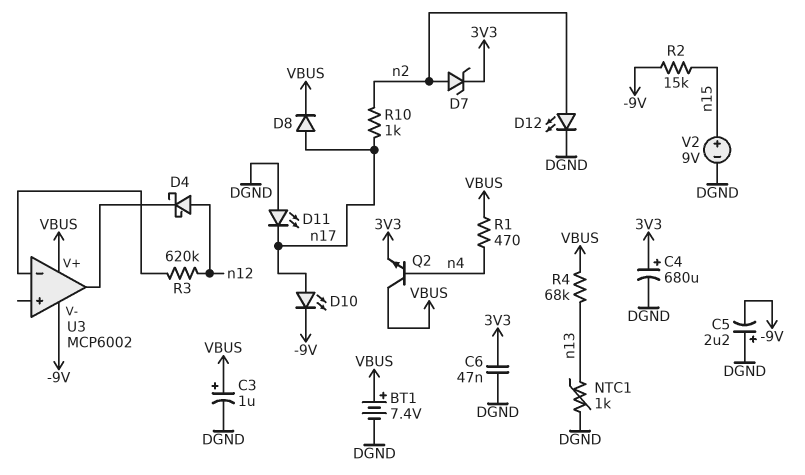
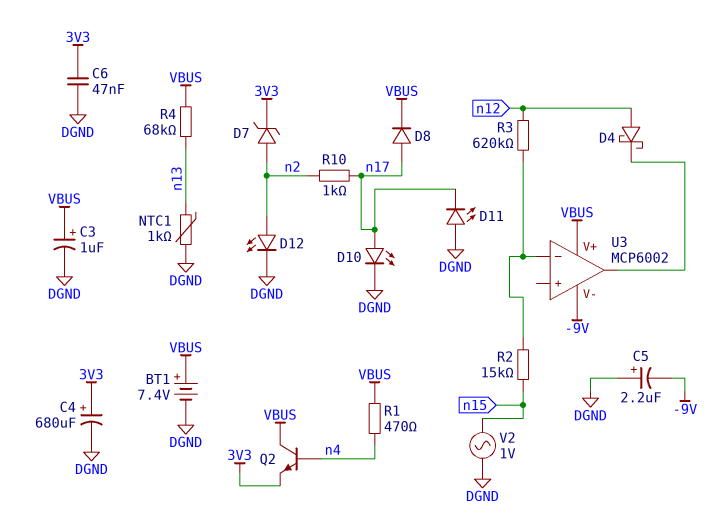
D10: LED (A n17, K -9V) -> LED (A n17, K DGND)
R2: 15k (-9V, n15) -> 15k (U3/in-, n15)
V2: 9V (plus n15, minus DGND) -> AC 1V (DGND, n15)

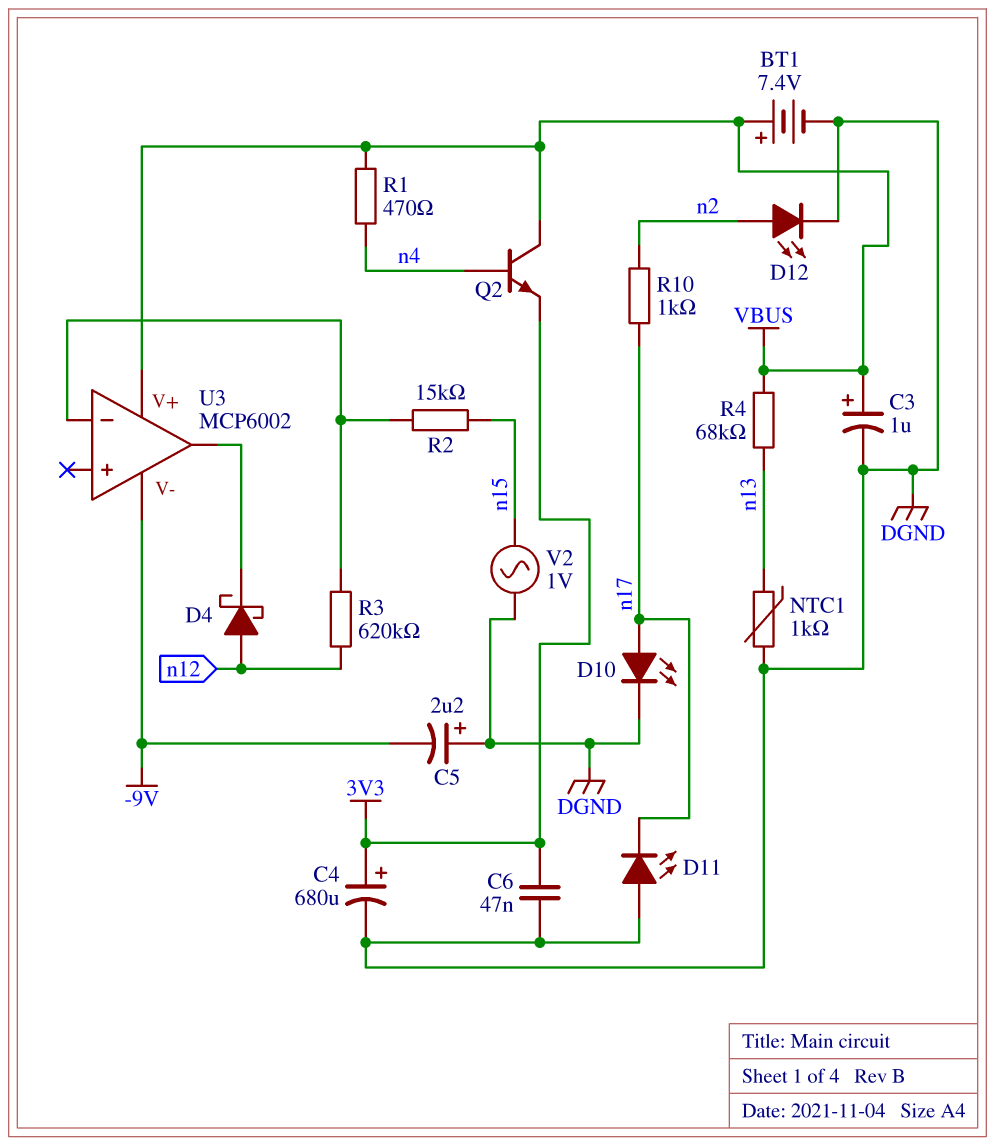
D7: zener (A n2, K 3V3) -> none
D8: diode (A n17, K VBUS) -> none

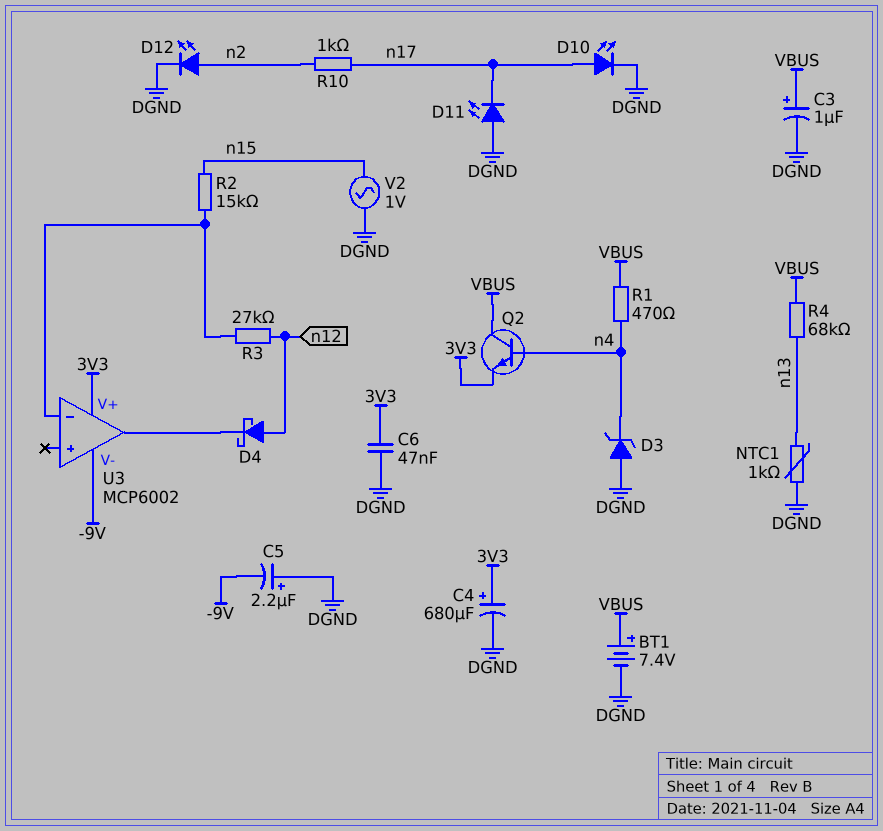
D3: none -> zener (A DGND, K n4)
R3: 620k (U3/in-, n12) -> 27k (U3/in-, n12)
U3 pin V+: VBUS -> 3V3

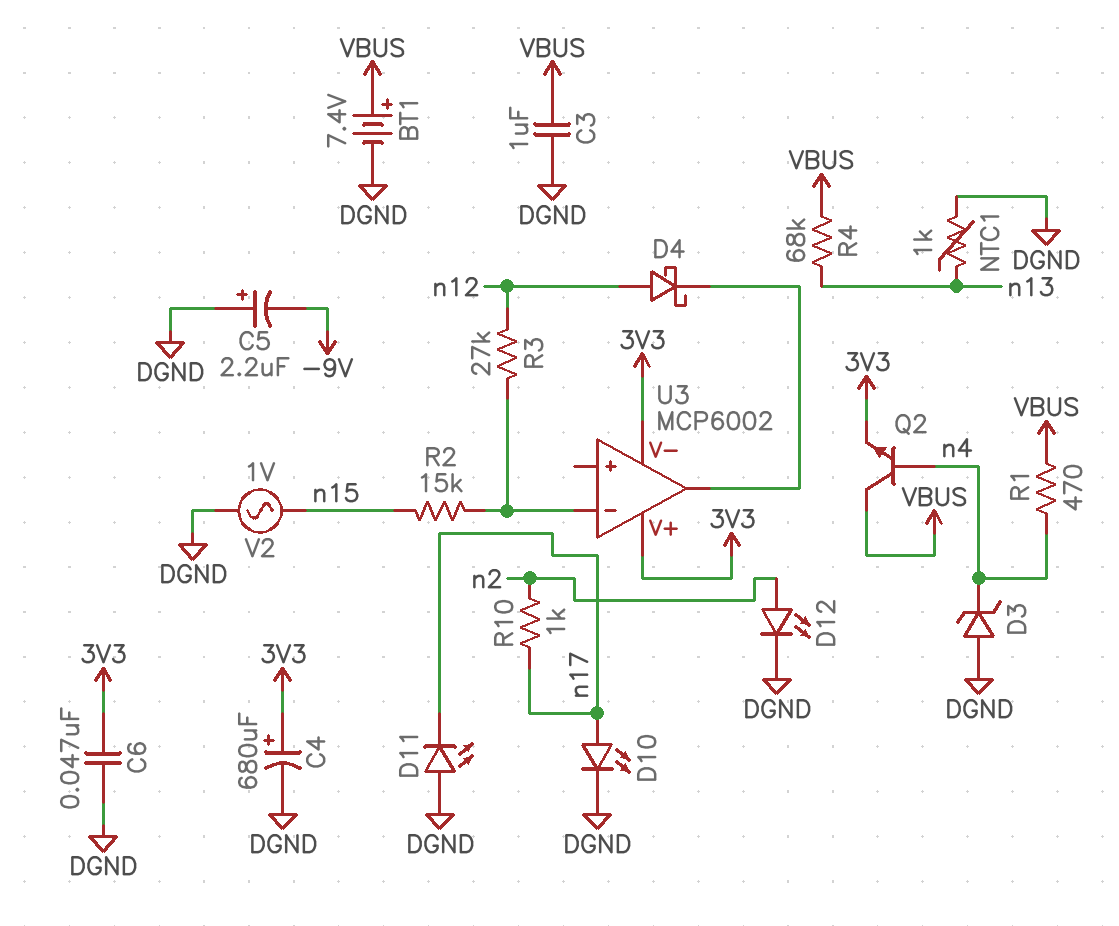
C3: 1uF (plus VBUS, minus DGND) -> 1uF (DGND, VBUS)
U3 pin V-: -9V -> 3V3

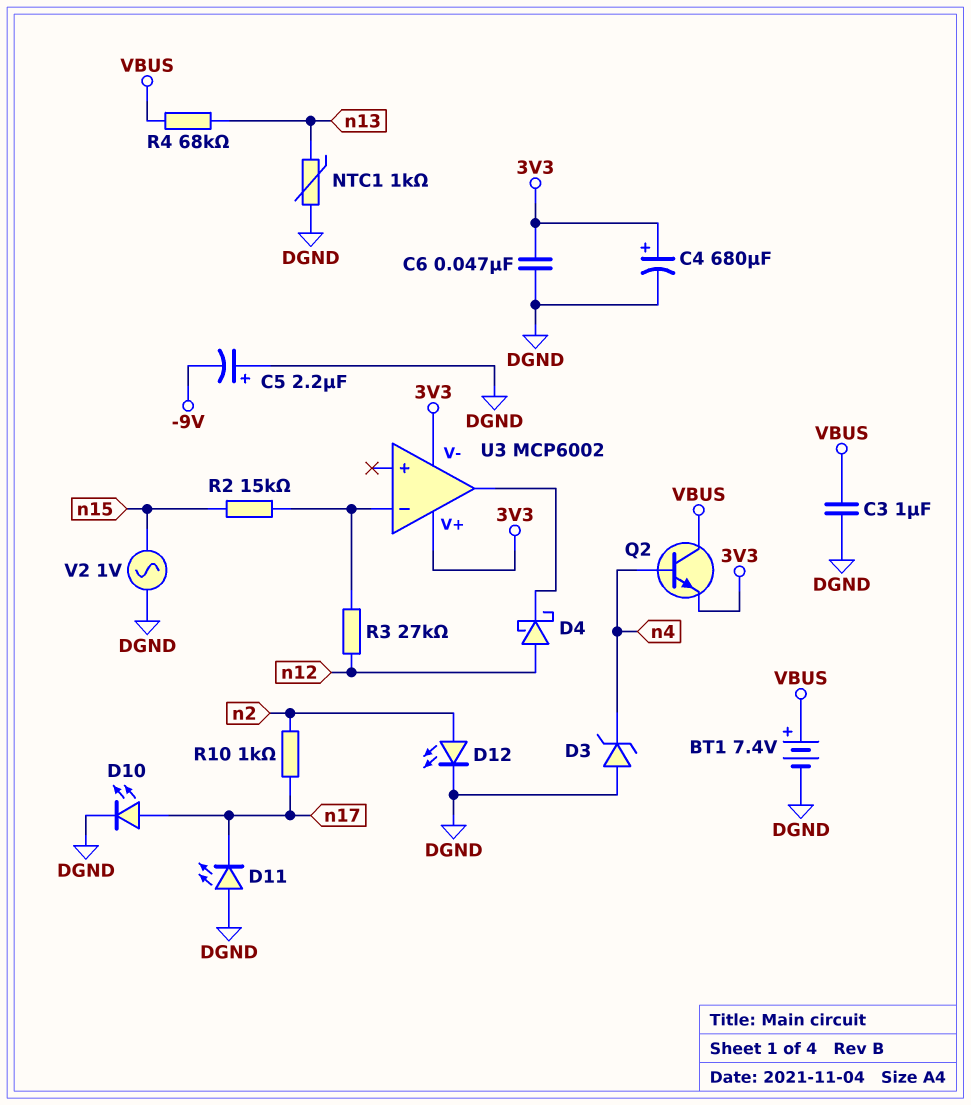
R1: 470 (VBUS, n4) -> none

